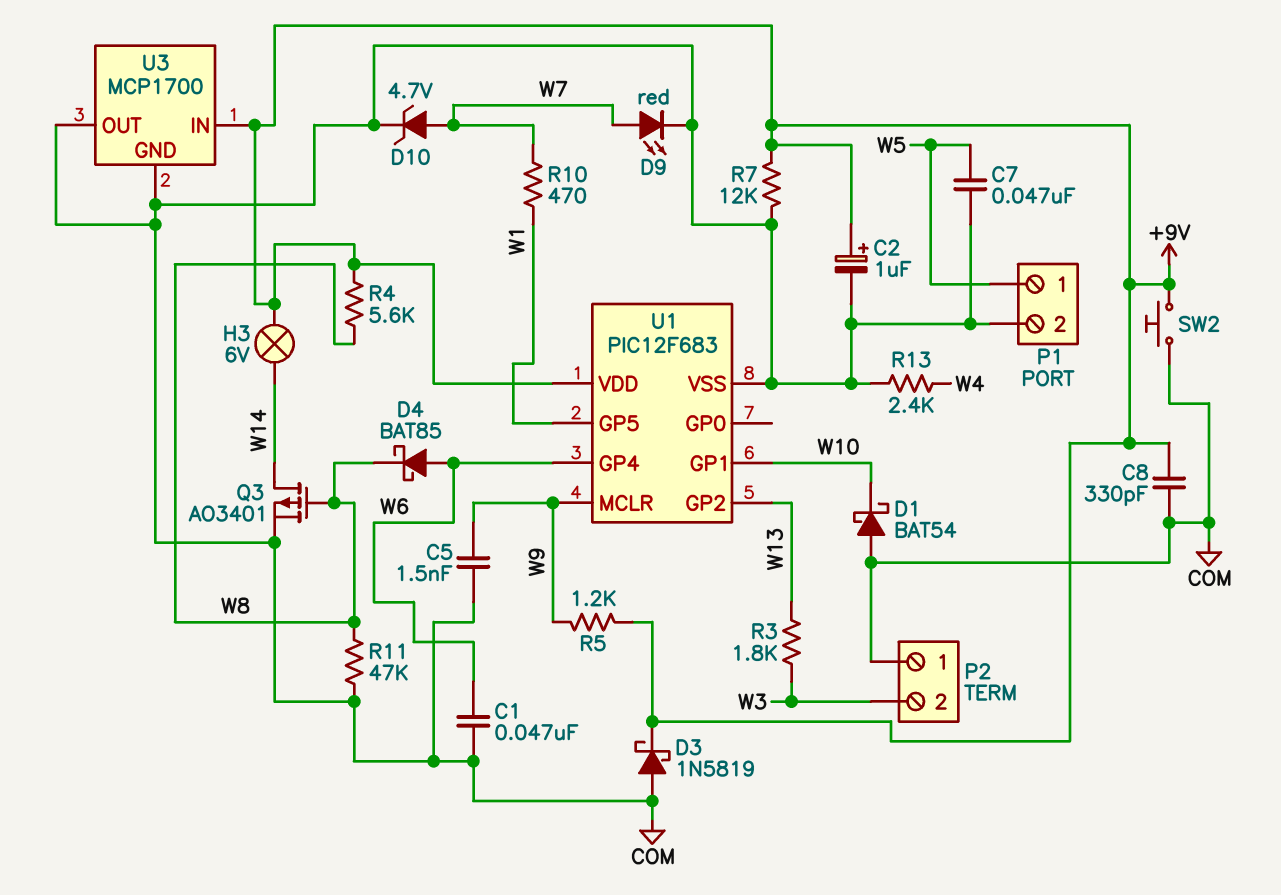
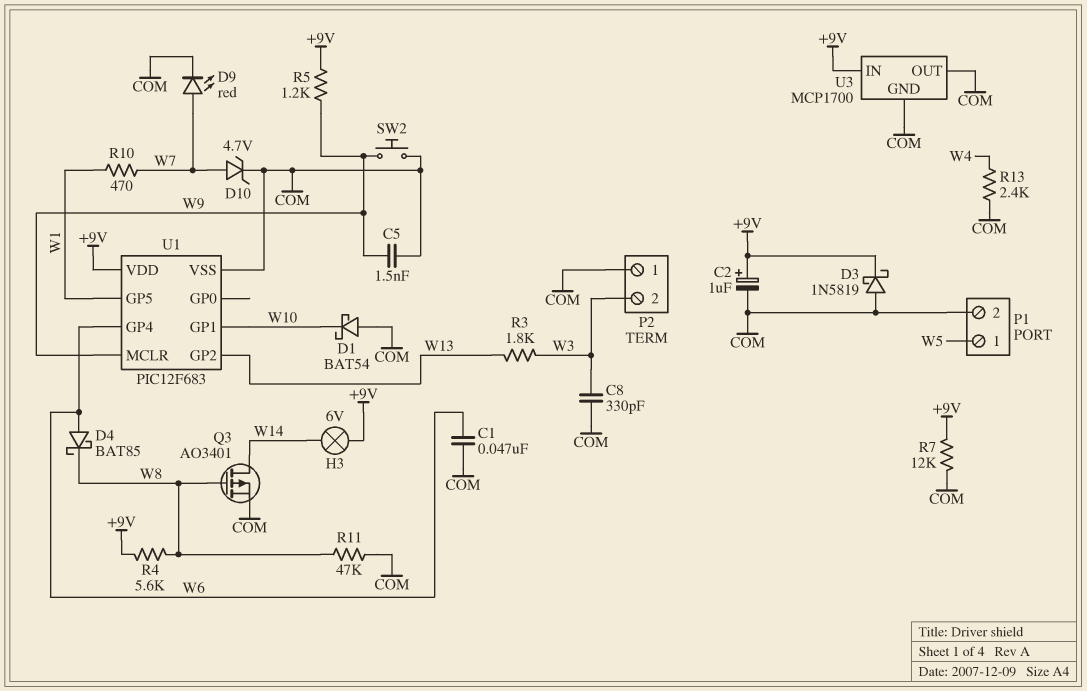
C7: 47nF (COM, W5) -> none
C8: 330pF (+9V, COM) -> 330pF (COM, W3)
SW2: button (+9V, COM) -> button (COM, W9)

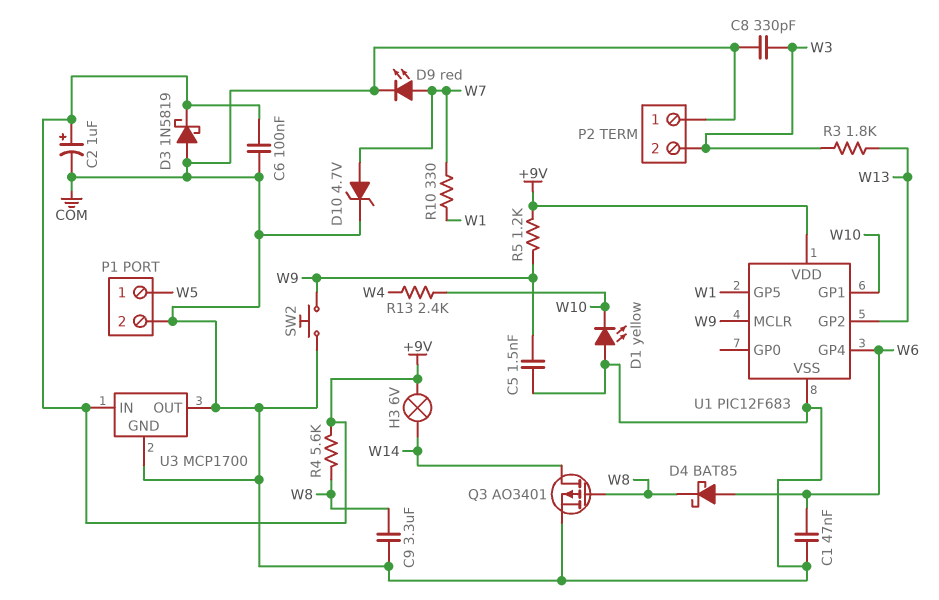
C6: none -> 100nF (+9V, COM)
C9: none -> 3.3uF (COM, W8)
D1: schottky BAT54 (A COM, K W10) -> LED yellow (A COM, K W10)
R7: 12k (+9V, COM) -> none
R10: 470 (W1, W7) -> 330 (W1, W7)
R11: 47k (COM, W8) -> none
R13: 2.4k (COM, W4) -> 2.4k (W4, W10)

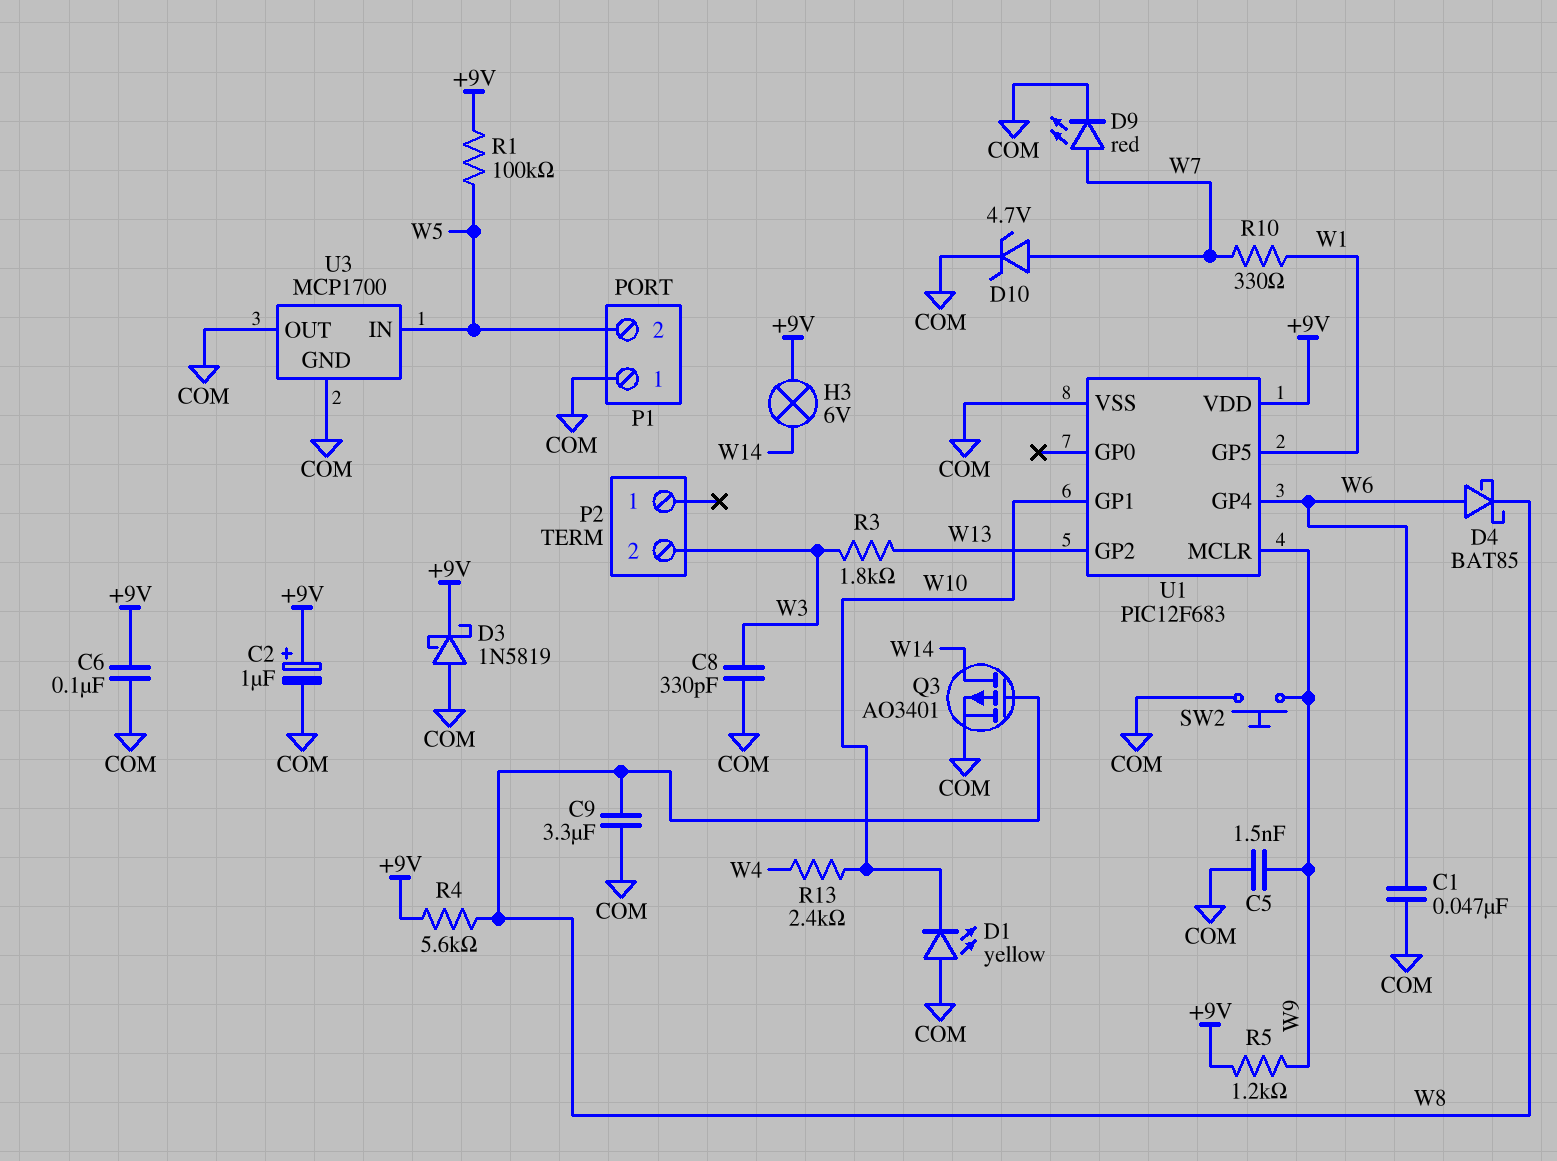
P1 pin 1: W5 -> COM
P1 pin 2: COM -> W5
P2 pin 1: COM -> none
R1: none -> 100k (+9V, W5)
U3 pin IN: +9V -> W5

